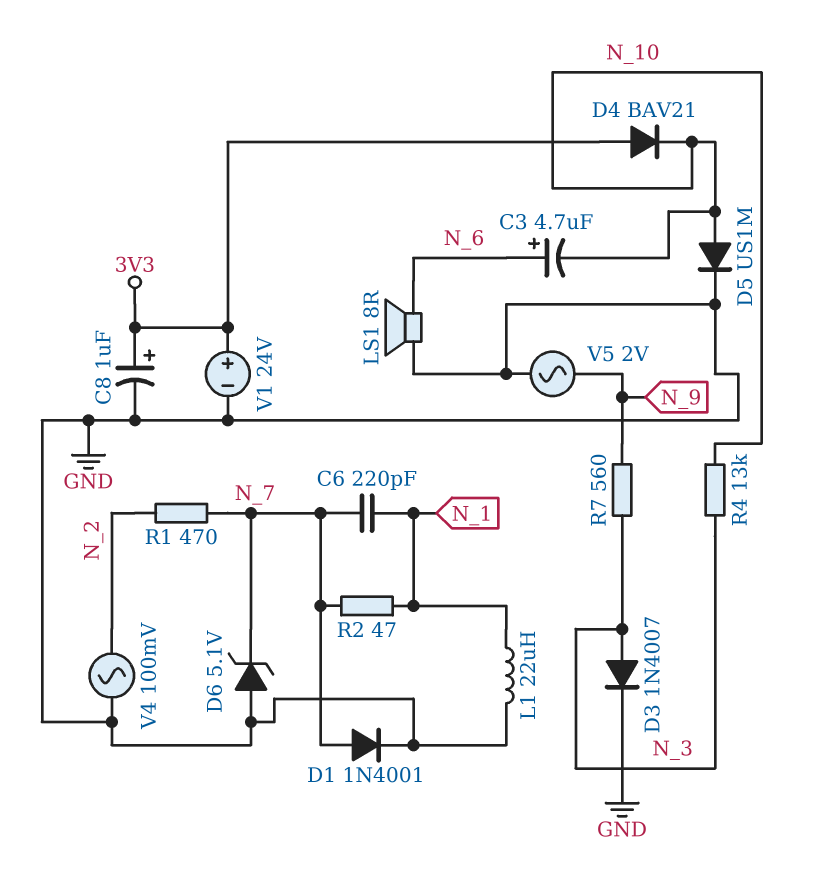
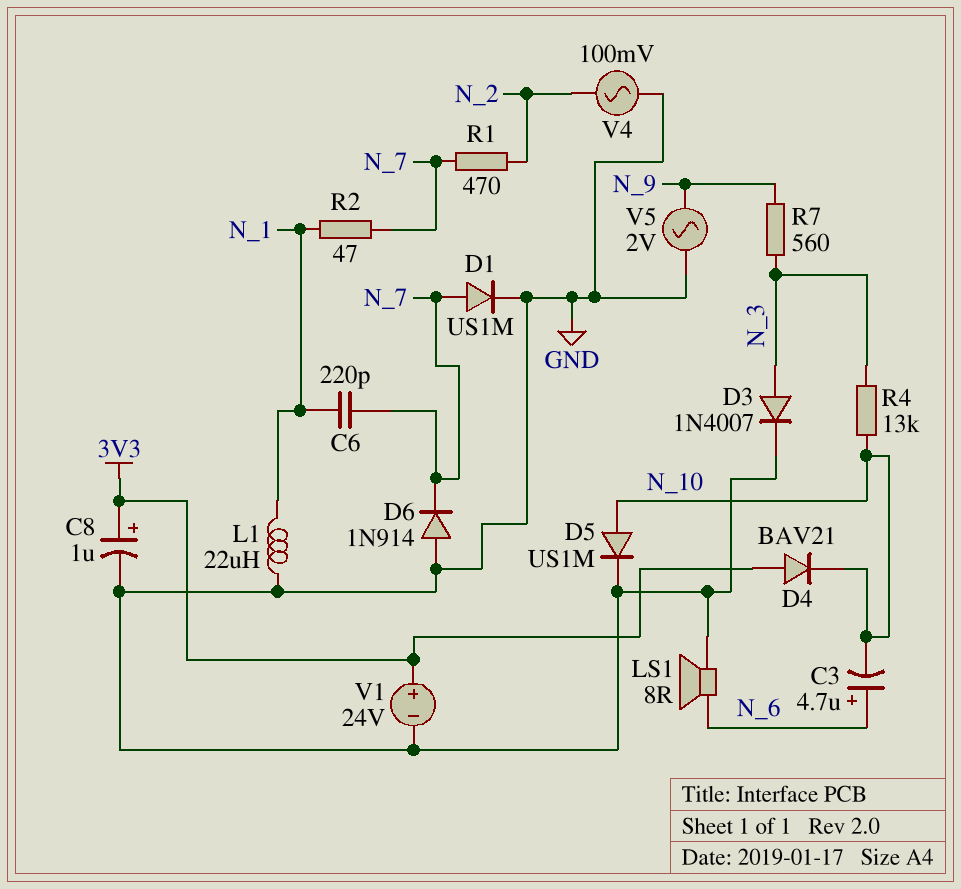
D1: diode 1N4001 (A N_7, K GND) -> diode US1M (A N_7, K GND)
D6: zener 5.1V (A GND, K N_7) -> diode 1N914 (A GND, K N_7)

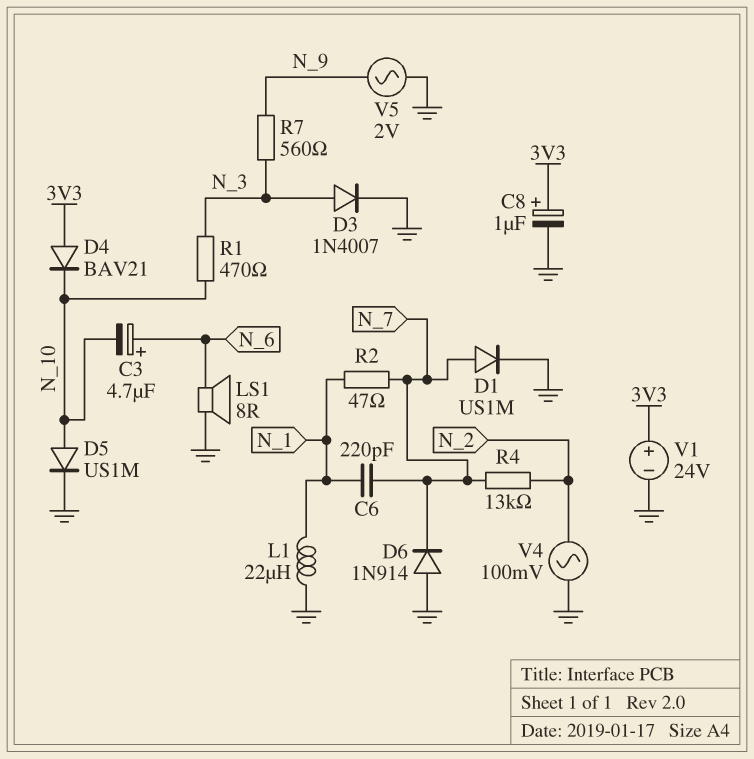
R1: 470 (N_2, N_7) -> 470 (N_3, N_10)
R4: 13k (N_3, N_10) -> 13k (N_2, N_7)

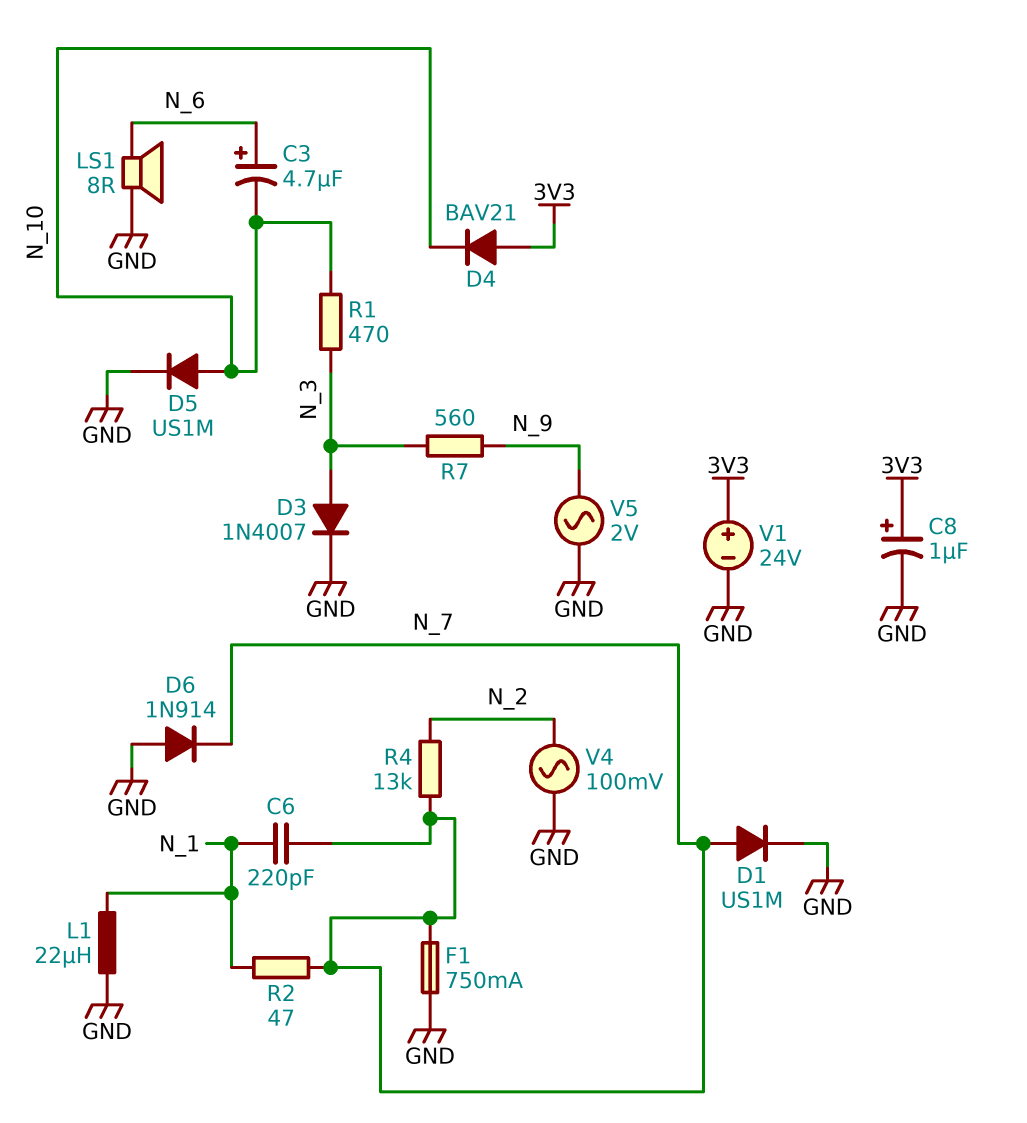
F1: none -> 750mA (GND, N_7)

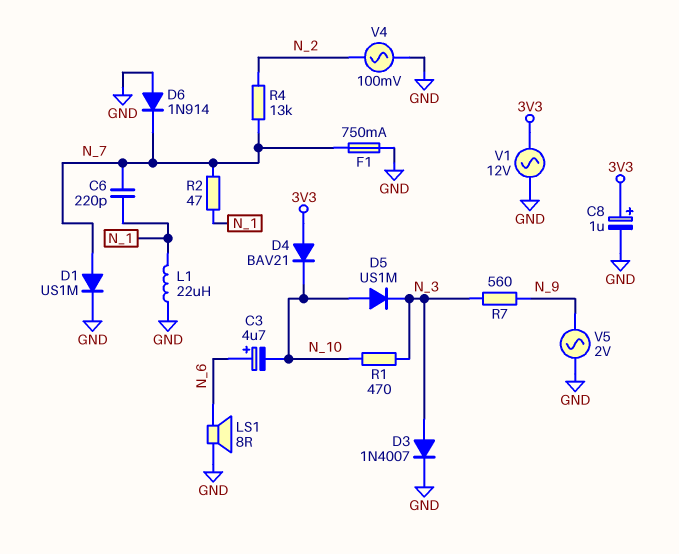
D5: diode US1M (A N_10, K GND) -> diode US1M (A N_10, K N_3)
V1: 24V (plus 3V3, minus GND) -> AC 12V (3V3, GND)

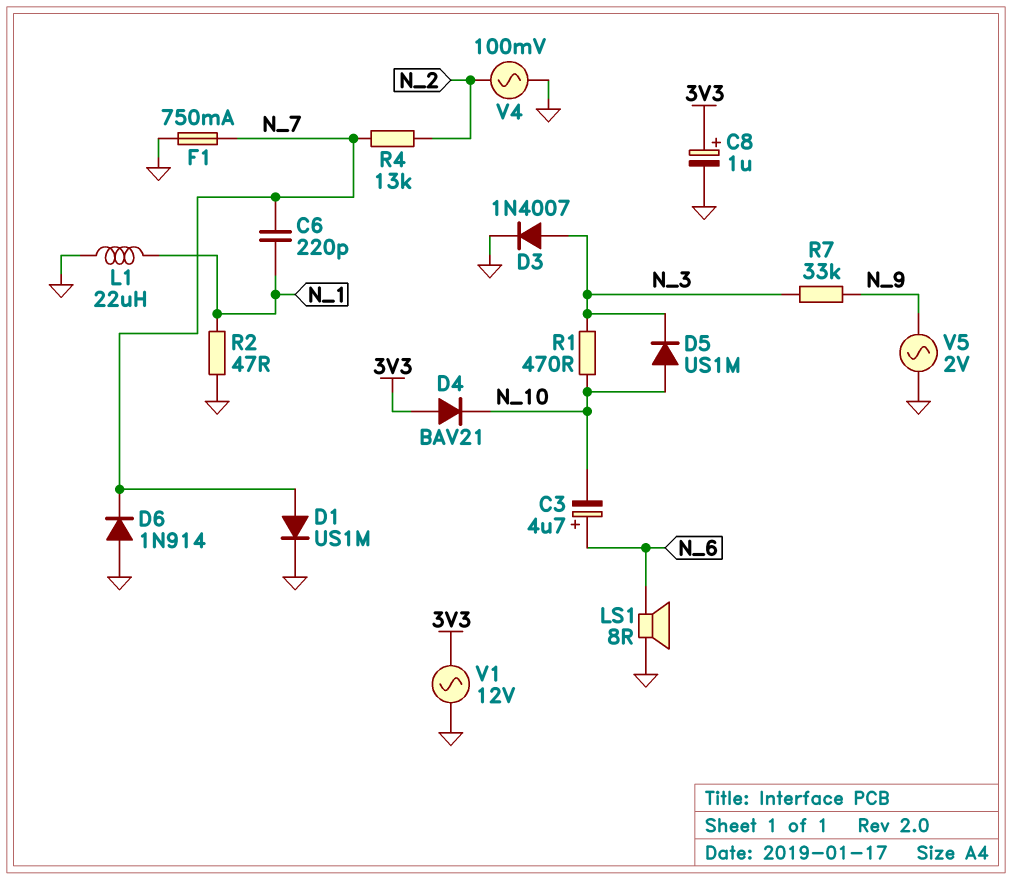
R2: 47 (N_1, N_7) -> 47 (GND, N_1)
R7: 560 (N_3, N_9) -> 33k (N_3, N_9)

